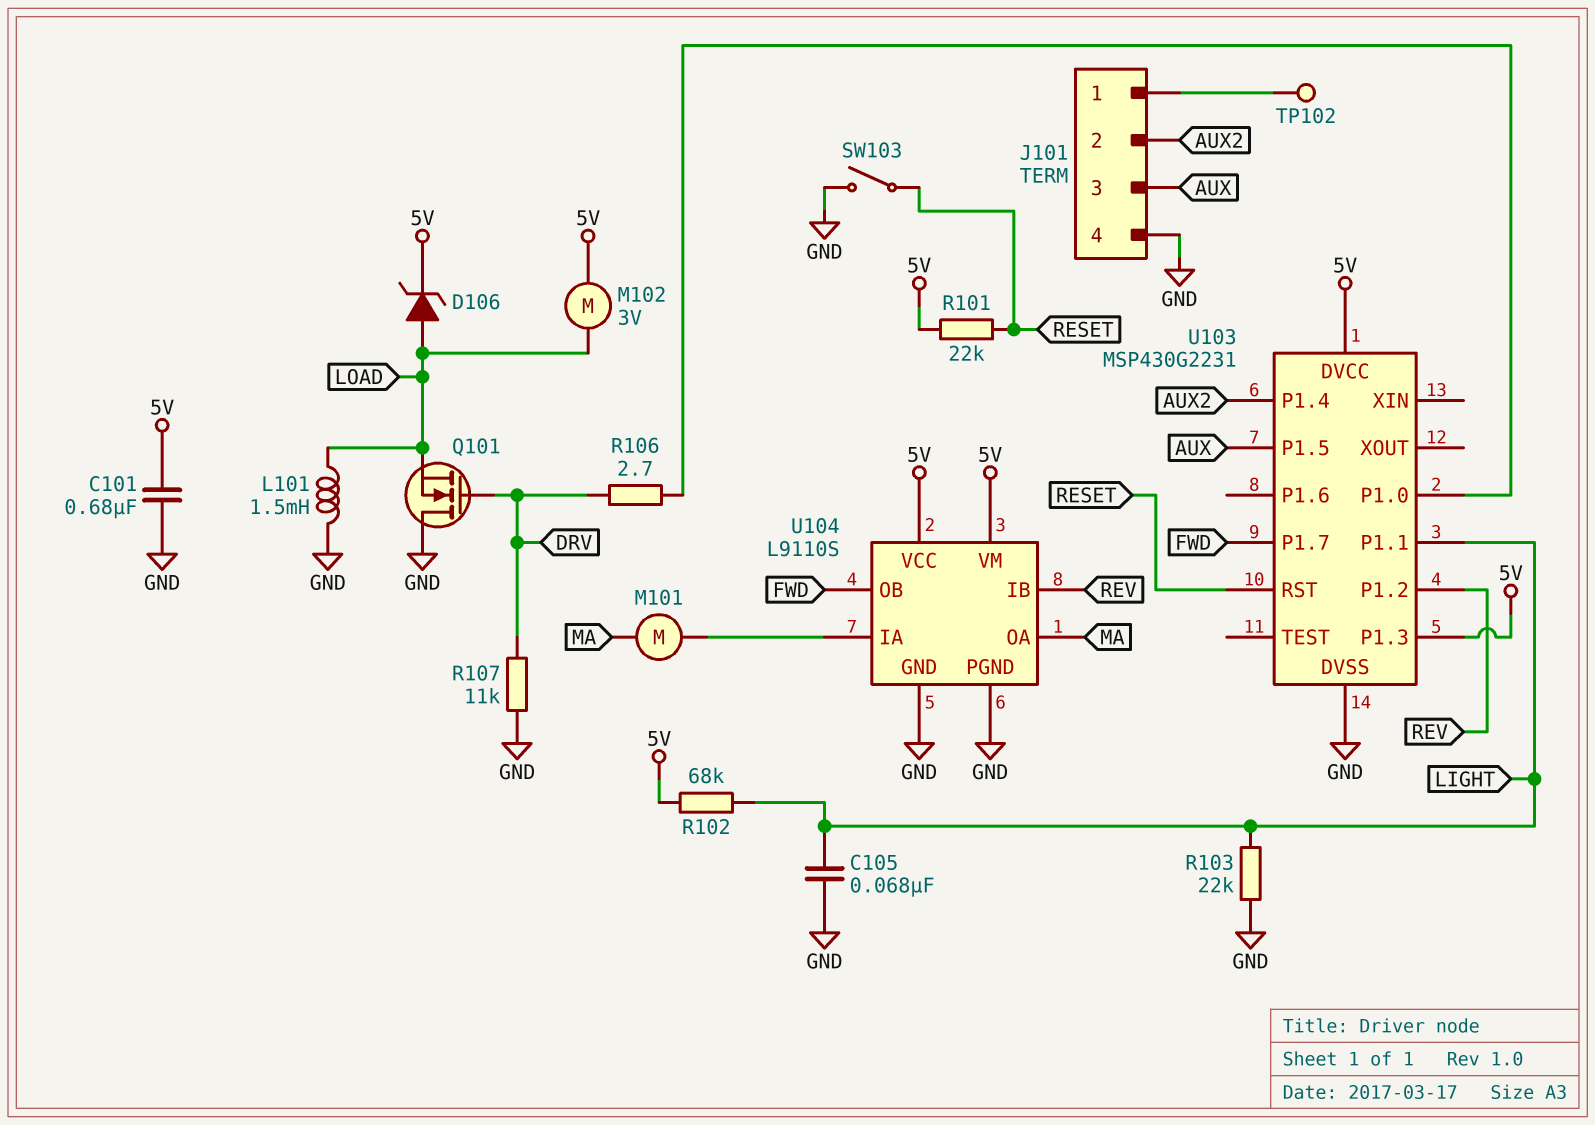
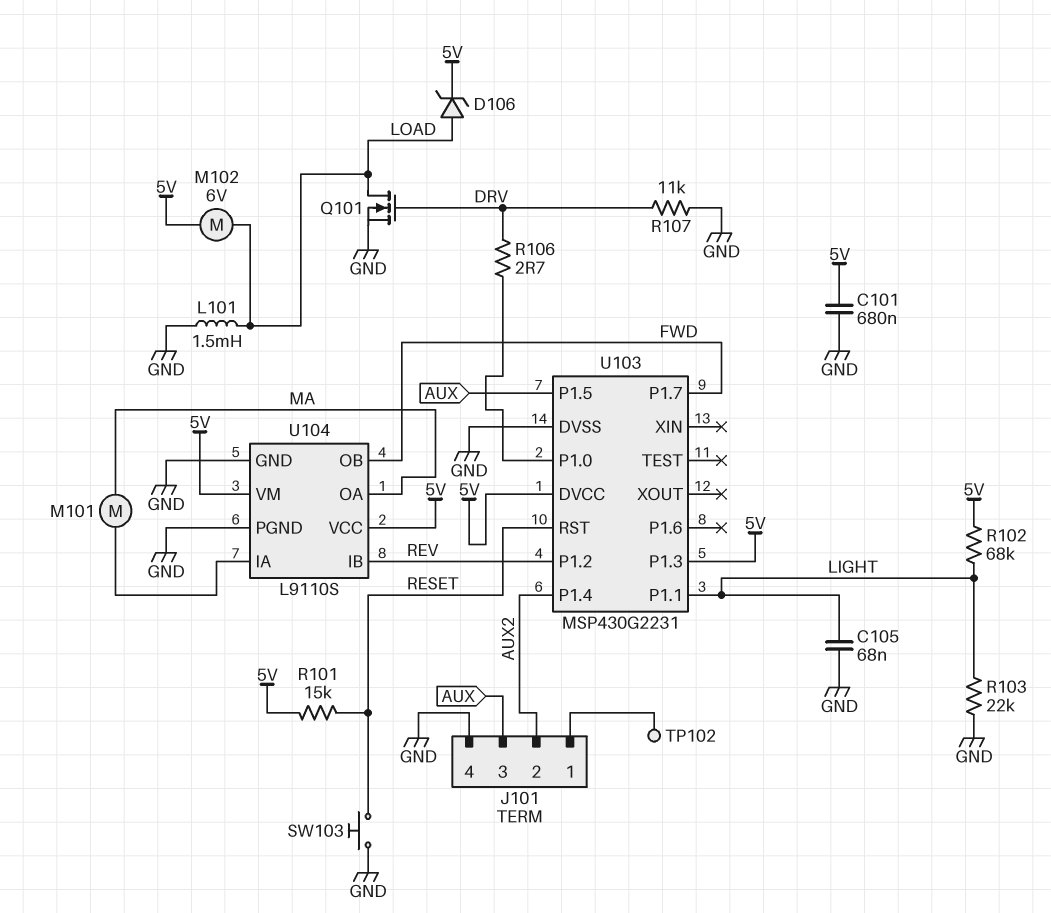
M102: motor 3V (5V, LOAD) -> motor 6V (5V, LOAD)
Q101: NMOS (G DRV, D GND, S LOAD) -> NMOS (G DRV, D LOAD, S GND)
R101: 22k (5V, RESET) -> 15k (5V, RESET)
SW103: switch (GND, RESET) -> button (GND, RESET)

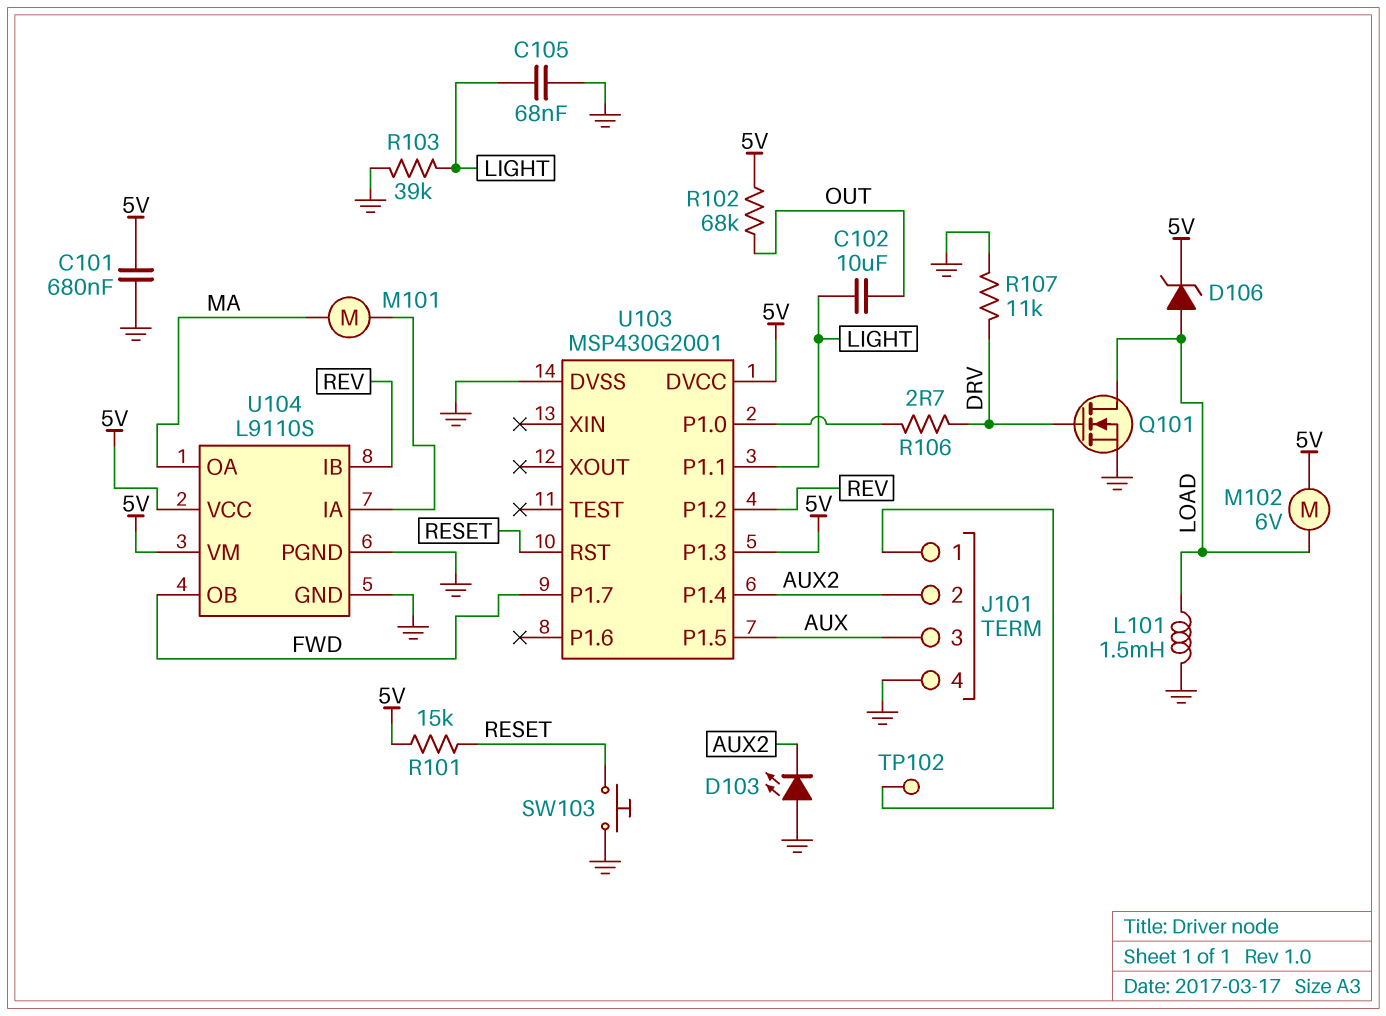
C102: none -> 10uF (LIGHT, OUT)
D103: none -> LED (A GND, K AUX2)
R102: 68k (5V, LIGHT) -> 68k (5V, OUT)
R103: 22k (GND, LIGHT) -> 39k (GND, LIGHT)
U103: MSP430G2231 -> MSP430G2001

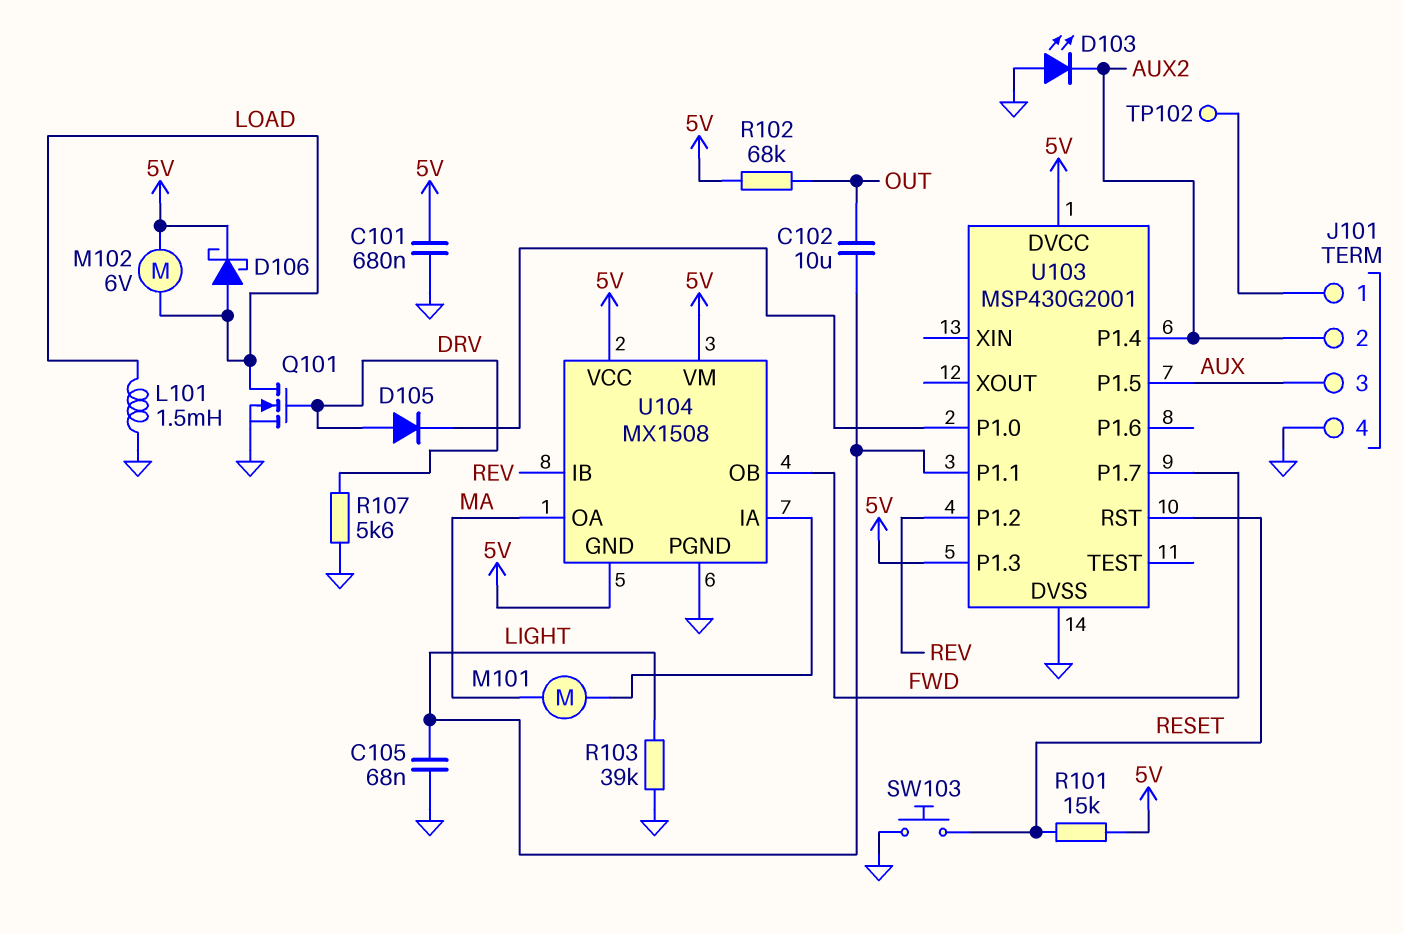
D105: none -> diode (A DRV, K U103/P1.0)
D106: zener (A LOAD, K 5V) -> schottky (A LOAD, K 5V)
R106: 2.7 (DRV, U103/P1.0) -> none
R107: 11k (DRV, GND) -> 5.6k (DRV, GND)
U104: L9110S -> MX1508
U104 pin GND: GND -> 5V

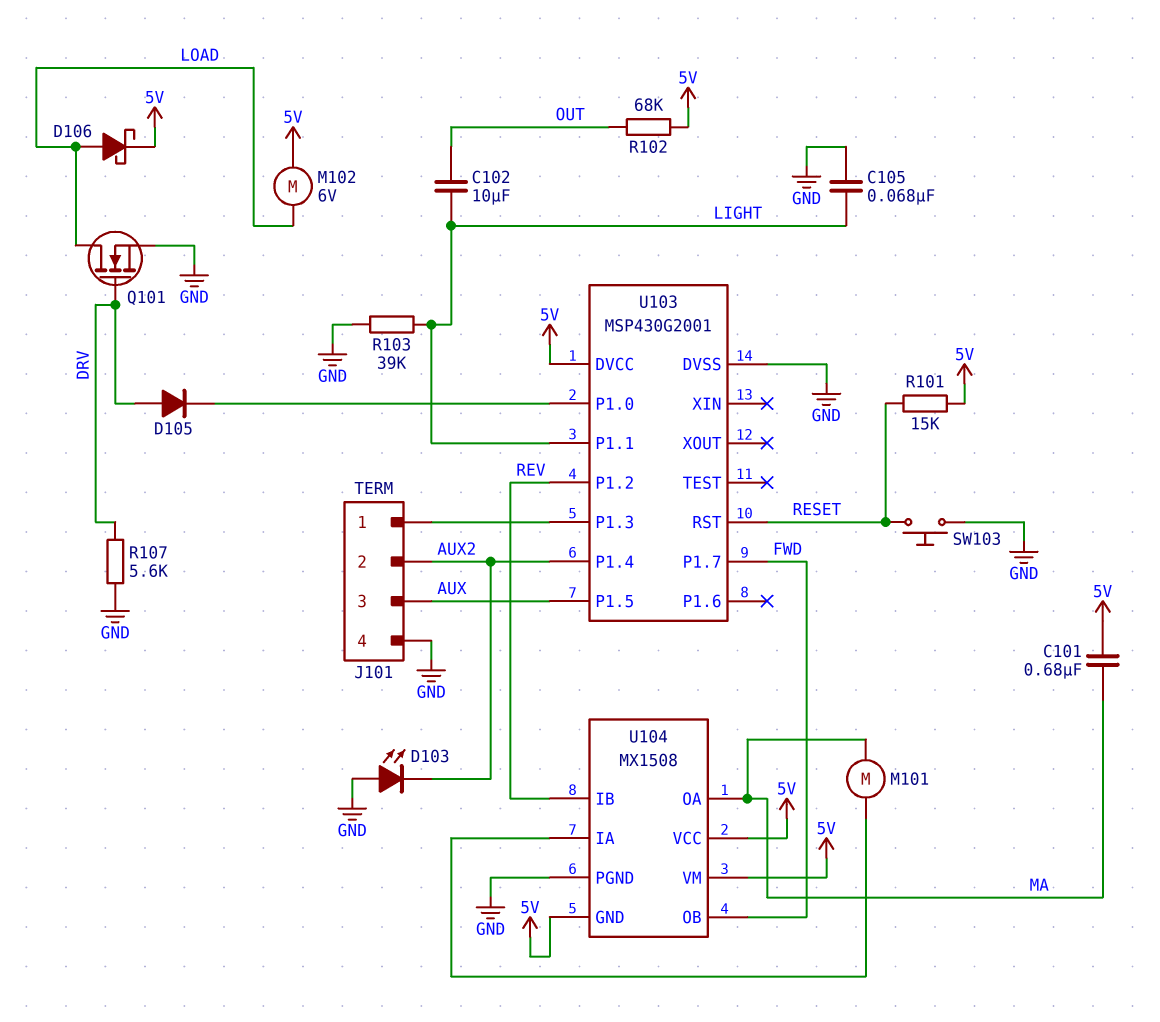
C101: 680nF (5V, GND) -> 680nF (5V, MA)
L101: 1.5mH (GND, LOAD) -> none
TP102: test point (J101/1) -> none
U103 pin P1.3: 5V -> J101/1

